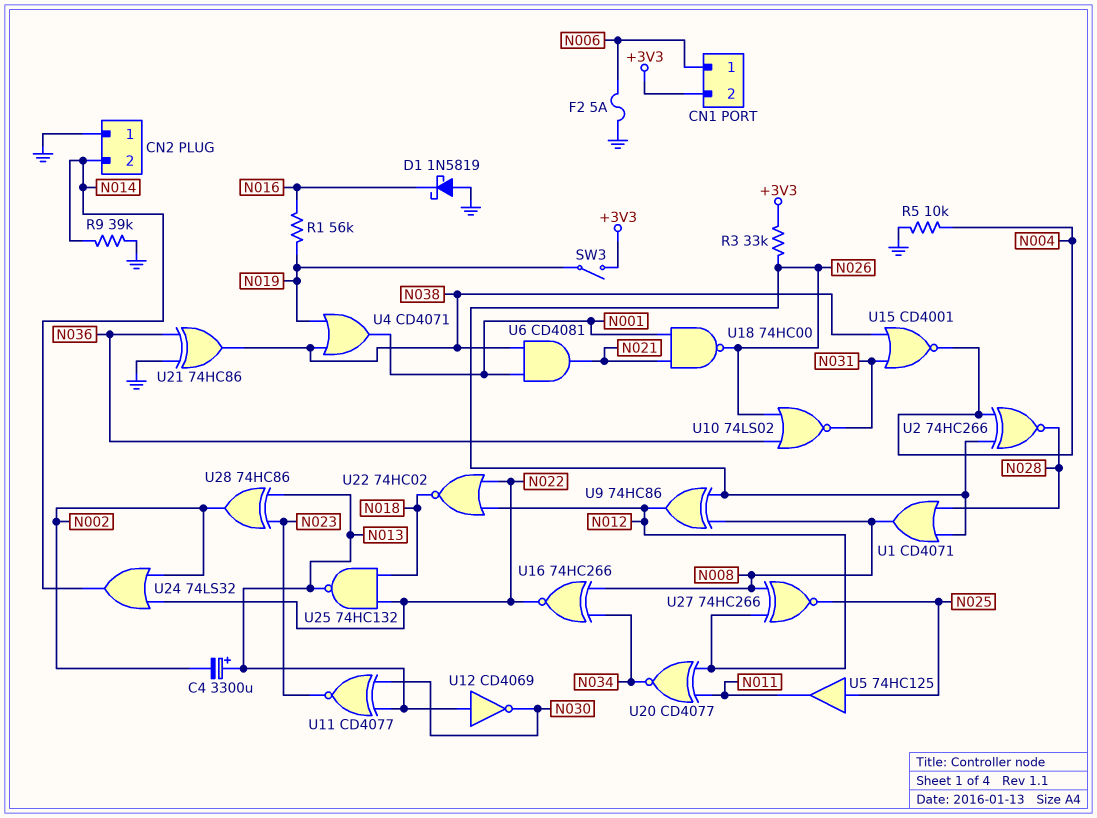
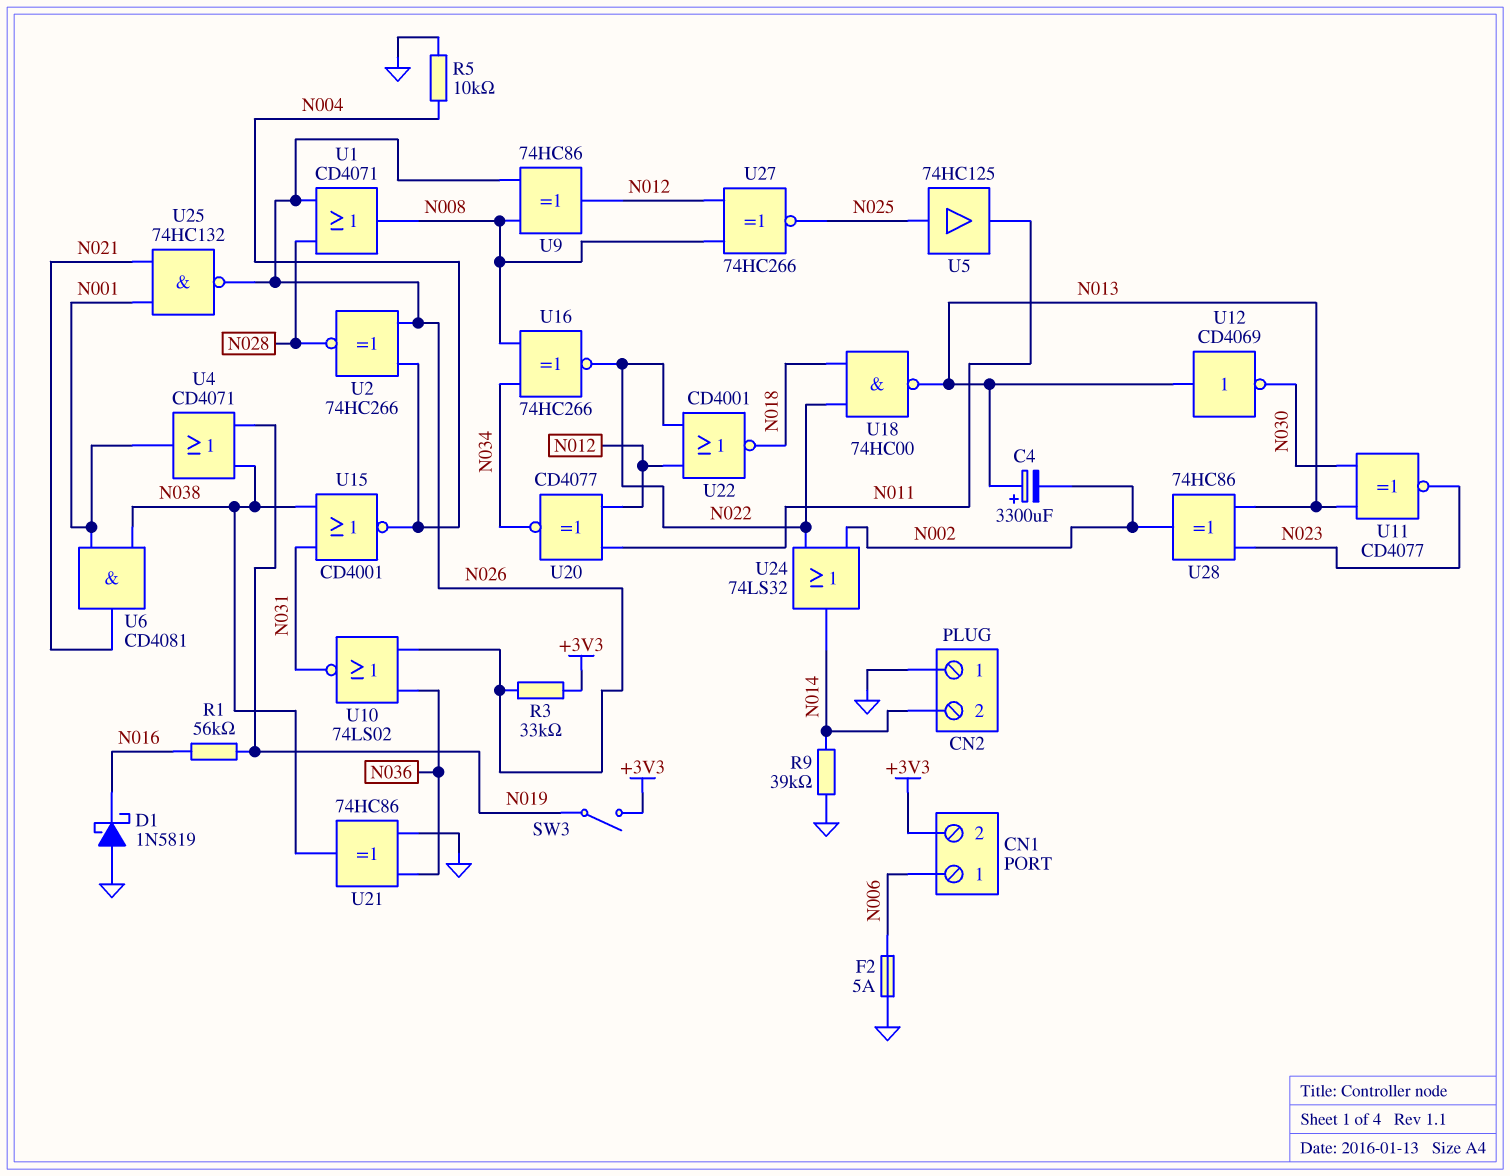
U18: NAND 74HC00 (in N001, in N021, out N026) -> NAND 74HC00 (in N018, in N022, out N013)
U22: NOR 74HC02 (in N012, in N022, out N018) -> NOR CD4001 (in N012, in N022, out N018)
U25: NAND 74HC132 (in N018, in N022, out N013) -> NAND 74HC132 (in N001, in N021, out N026)

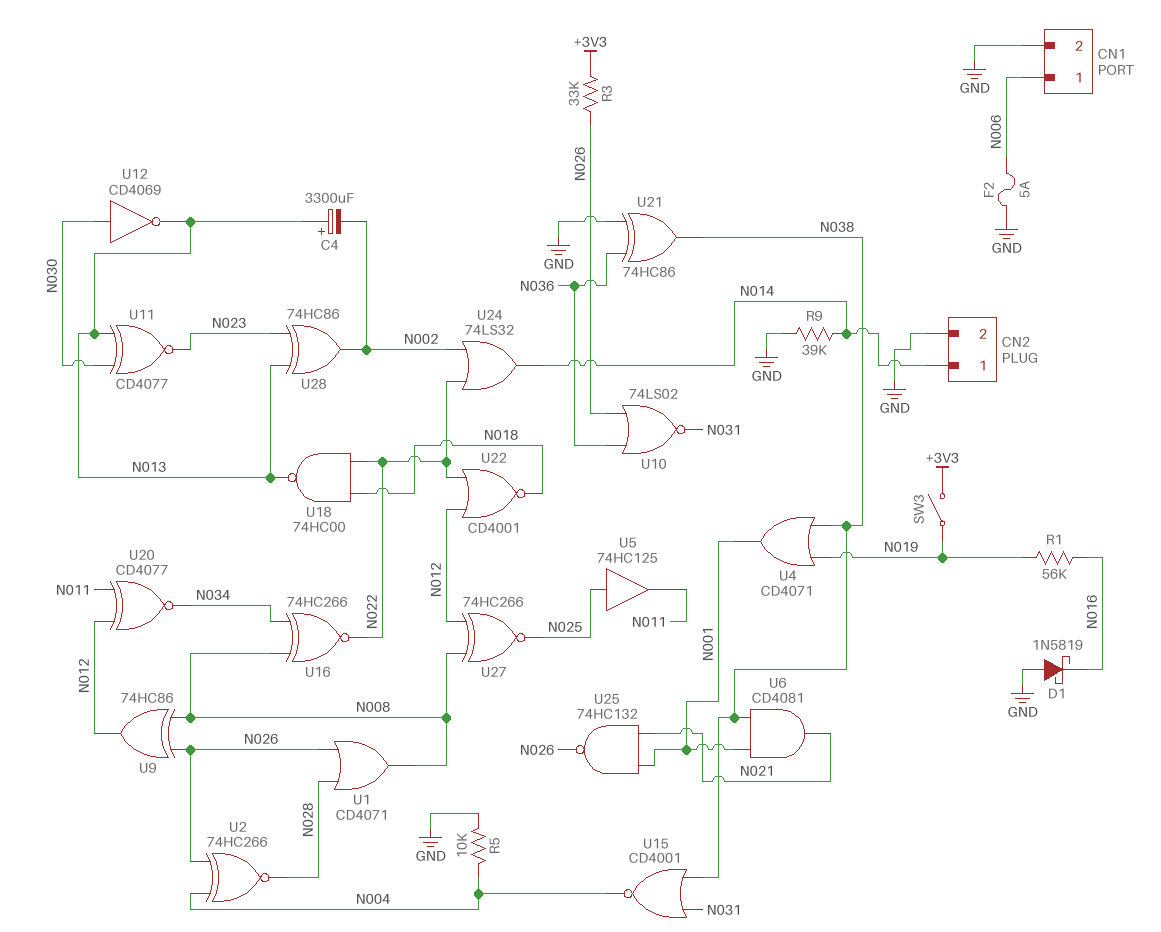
CN1 pin 2: +3V3 -> GND
CN2 pin 1: GND -> N014
CN2 pin 2: N014 -> GND
U12: NOT CD4069 (in N013, out N030) -> NOT CD4069 (in N030, out N013)

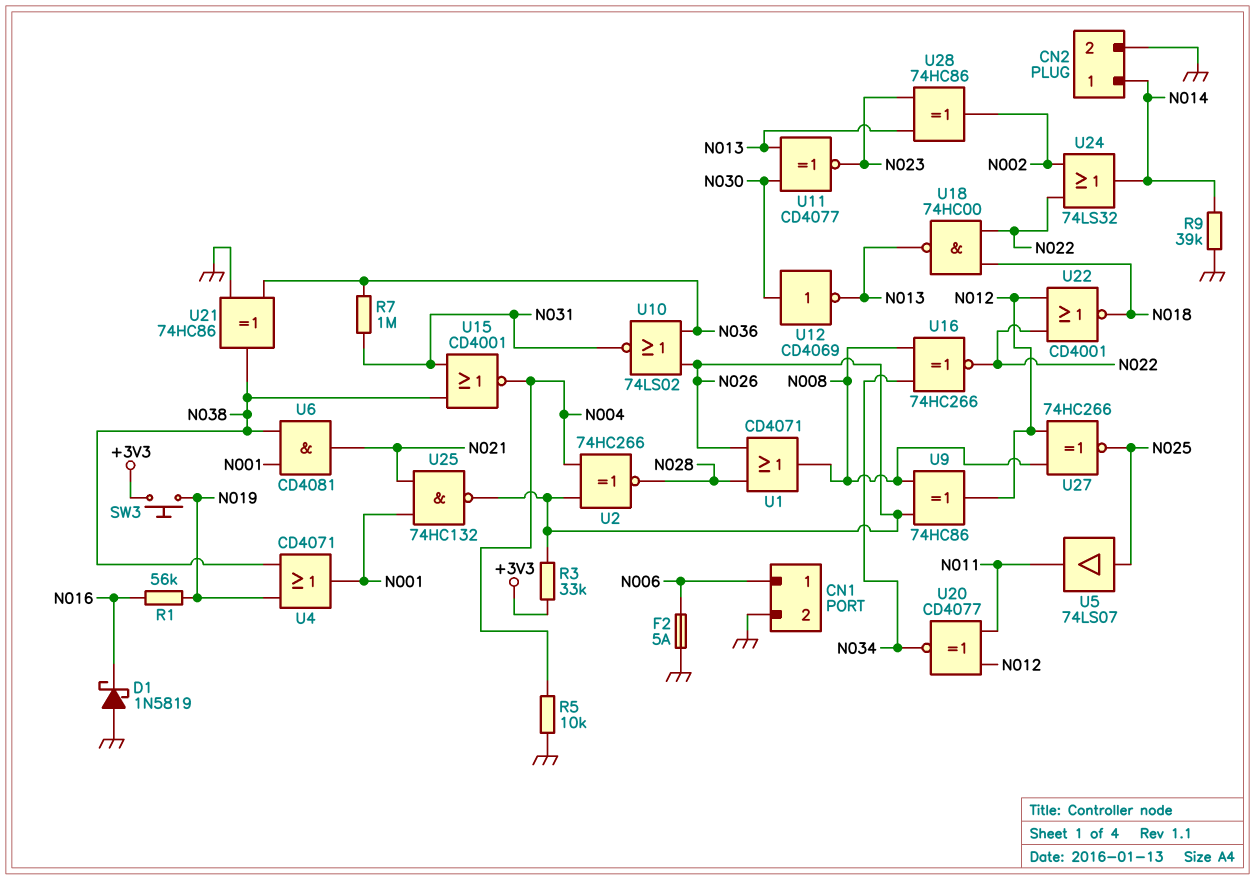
C4: 3300uF (plus N013, minus N002) -> none
R7: none -> 1M (N031, N036)
SW3: switch (+3V3, N019) -> button (+3V3, N019)
U5: buffer 74HC125 (in N025, out N011) -> buffer 74LS07 (in N025, out N011)

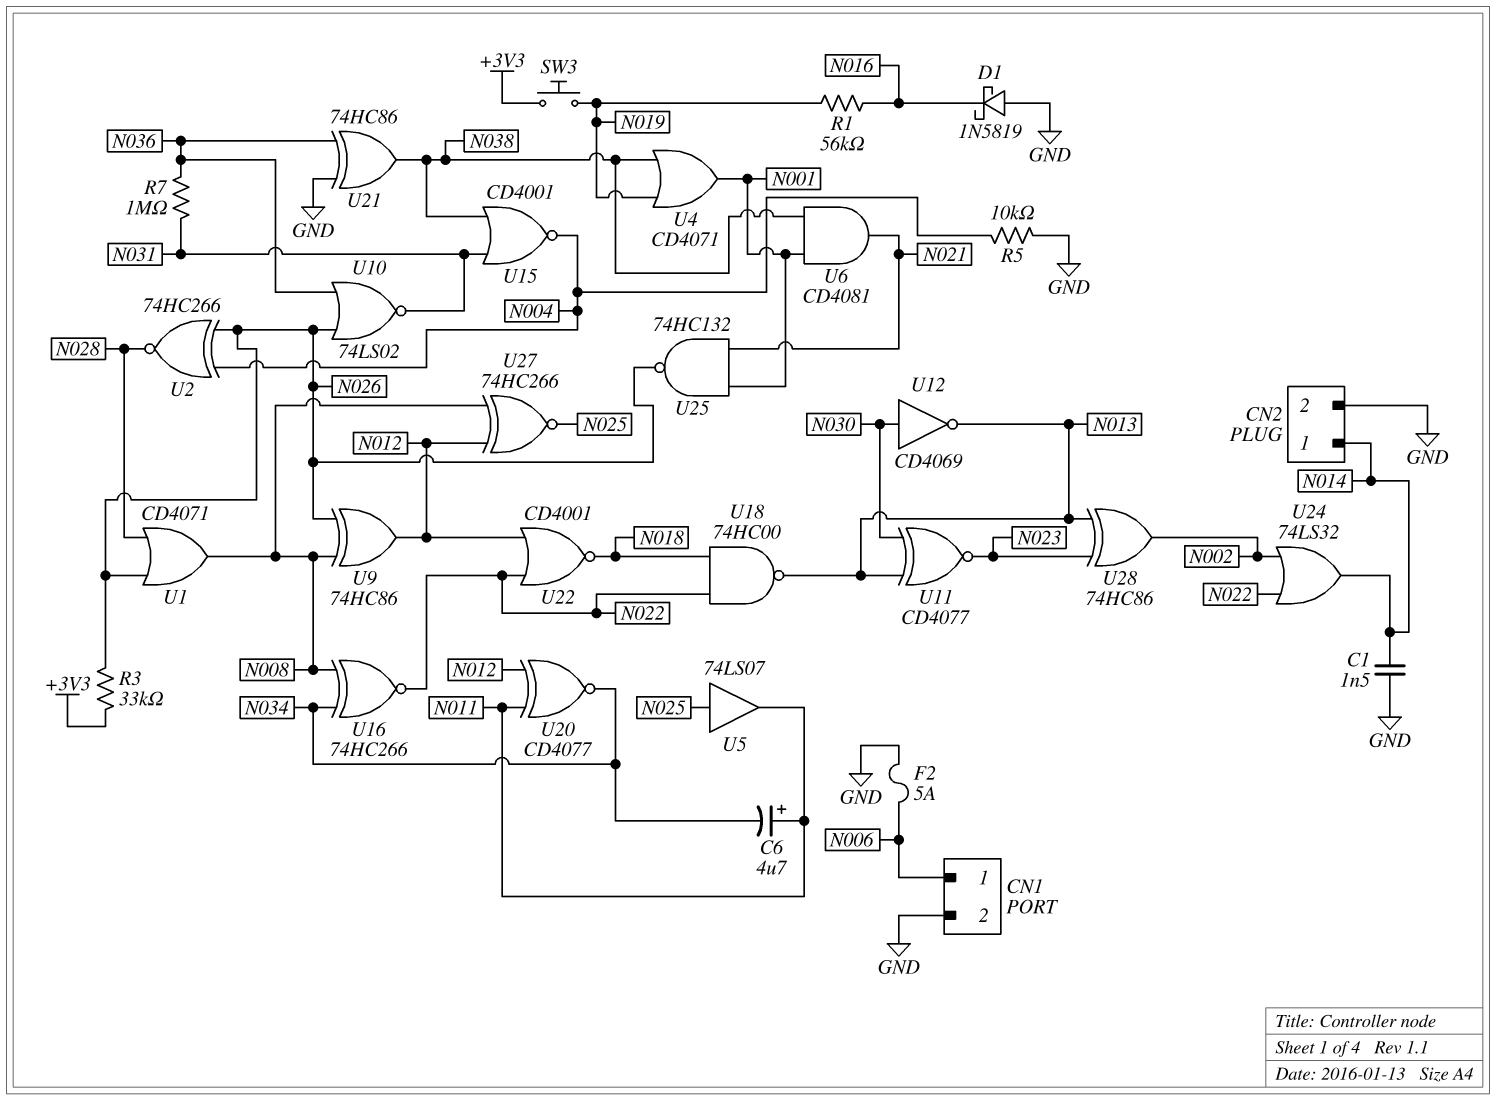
C1: none -> 1.5nF (GND, N014)
C6: none -> 4.7uF (plus N011, minus N034)
R9: 39k (GND, N014) -> none

